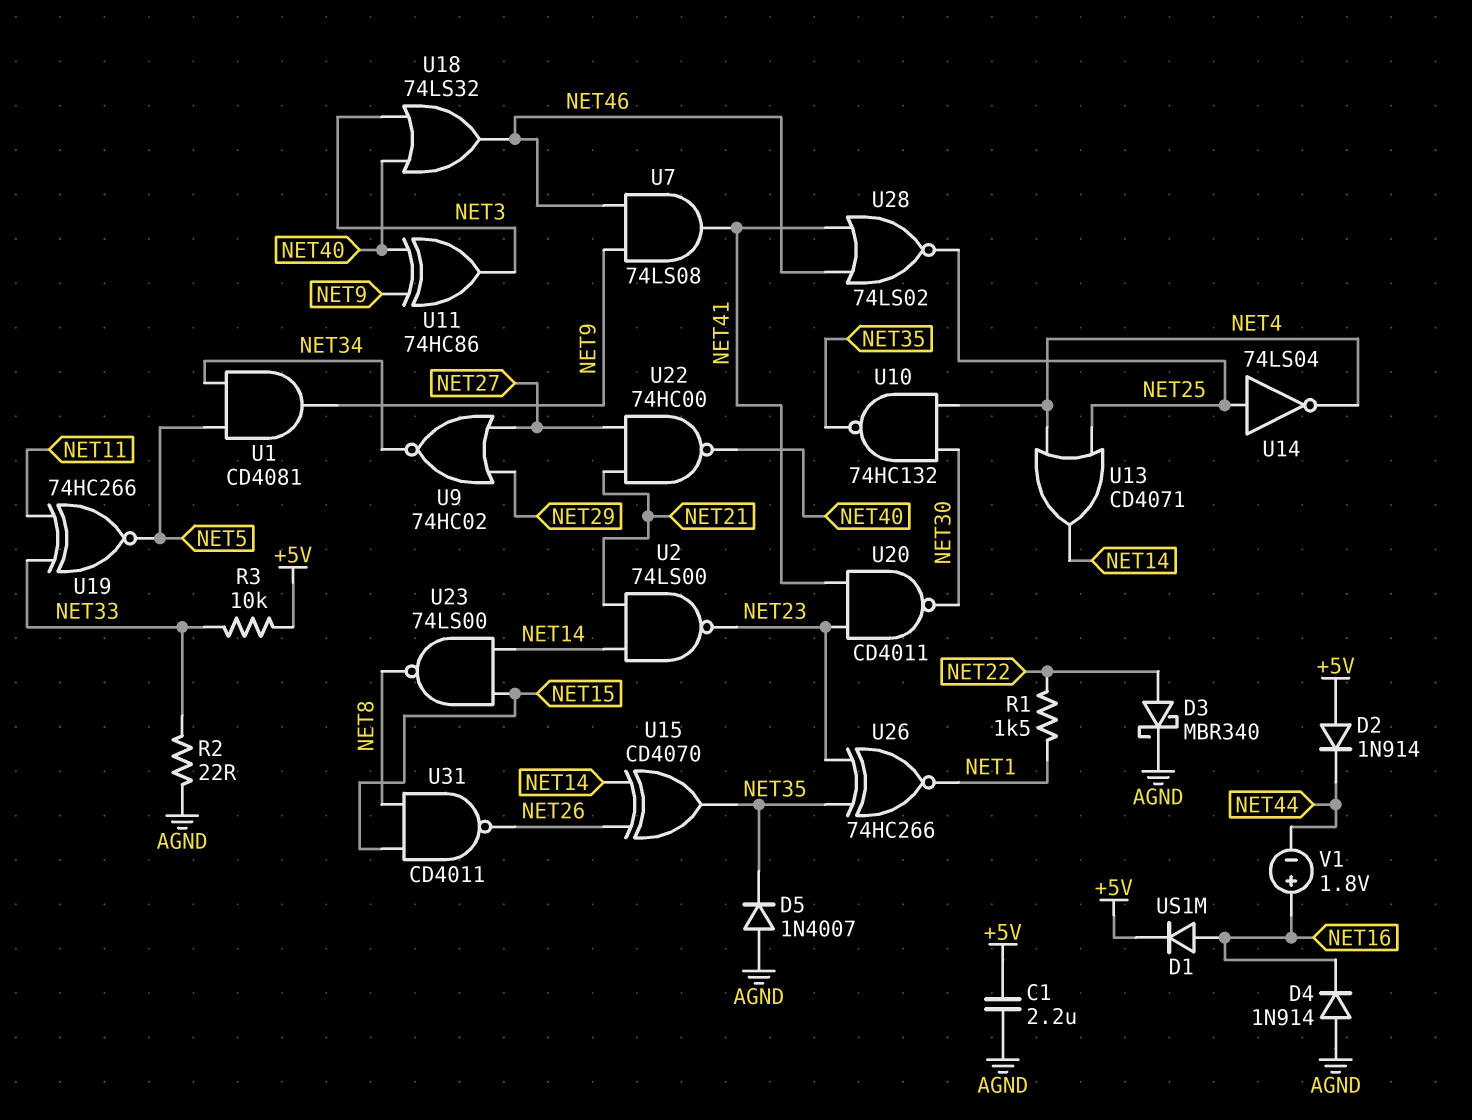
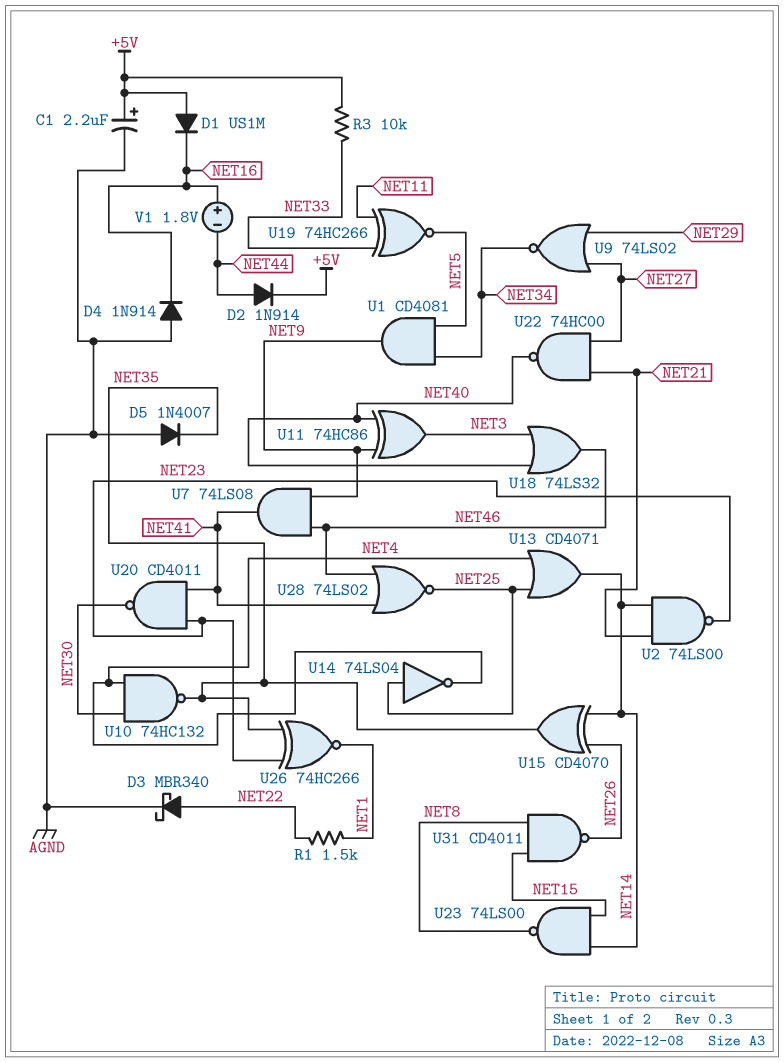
C1: 2.2uF (+5V, AGND) -> 2.2uF (plus +5V, minus AGND)
D1: diode US1M (A NET16, K +5V) -> diode US1M (A +5V, K NET16)
D2: diode 1N914 (A +5V, K NET44) -> diode 1N914 (A NET44, K +5V)
R2: 22 (AGND, NET33) -> none
U9: NOR 74HC02 (in NET27, in NET29, out NET34) -> NOR 74LS02 (in NET27, in NET29, out NET34)

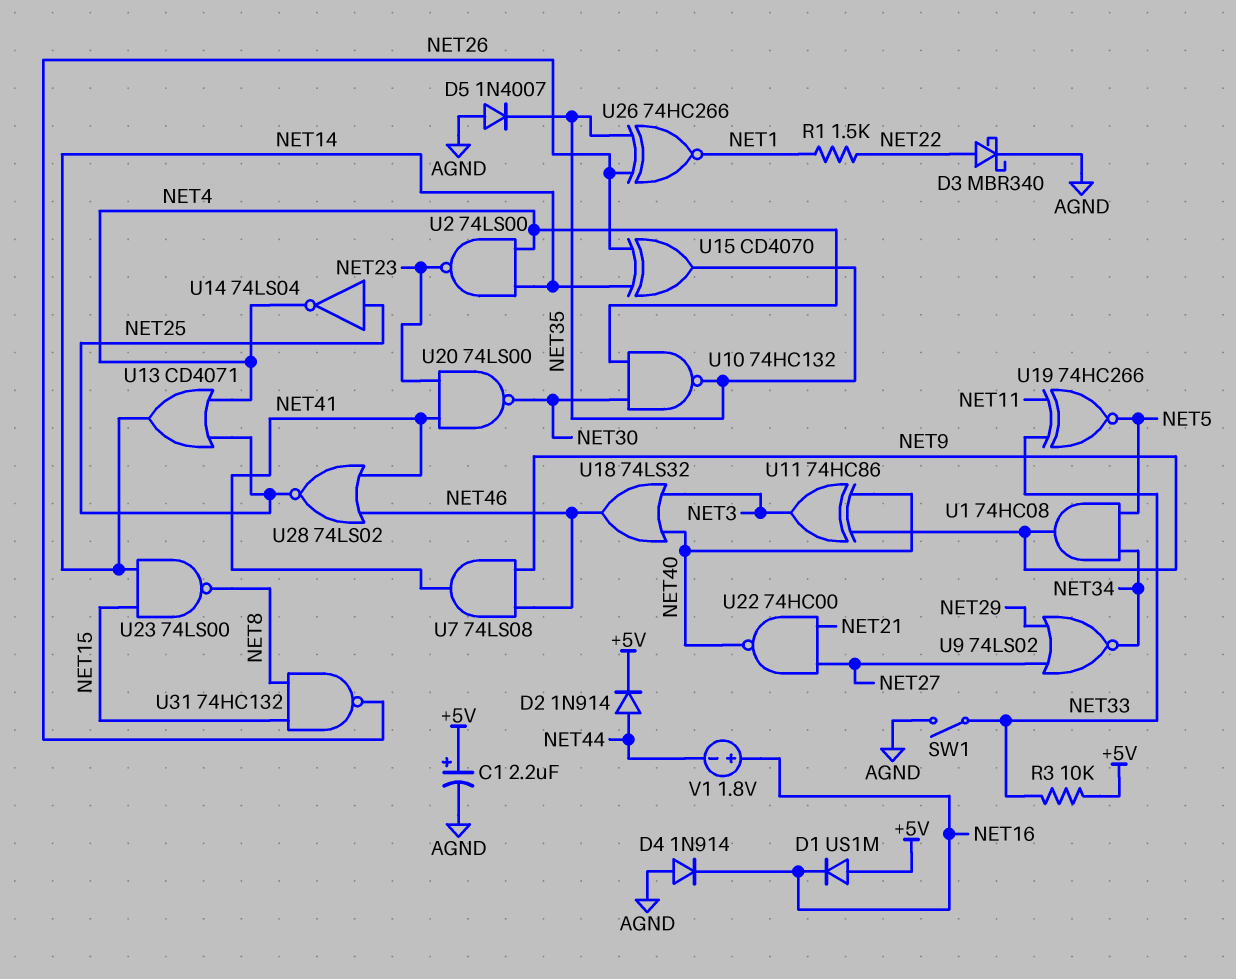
SW1: none -> switch (AGND, NET33)
U1: AND CD4081 (in NET5, in NET34, out NET9) -> AND 74HC08 (in NET5, in NET34, out NET9)
U2: NAND 74LS00 (in NET14, in NET21, out NET23) -> NAND 74LS00 (in NET4, in NET14, out NET23)
U20: NAND CD4011 (in NET23, in NET41, out NET30) -> NAND 74LS00 (in NET23, in NET41, out NET30)
U26: XNOR 74HC266 (in NET23, in NET35, out NET1) -> XNOR 74HC266 (in NET26, in NET35, out NET1)
U31: NAND CD4011 (in NET8, in NET15, out NET26) -> NAND 74HC132 (in NET8, in NET15, out NET26)

